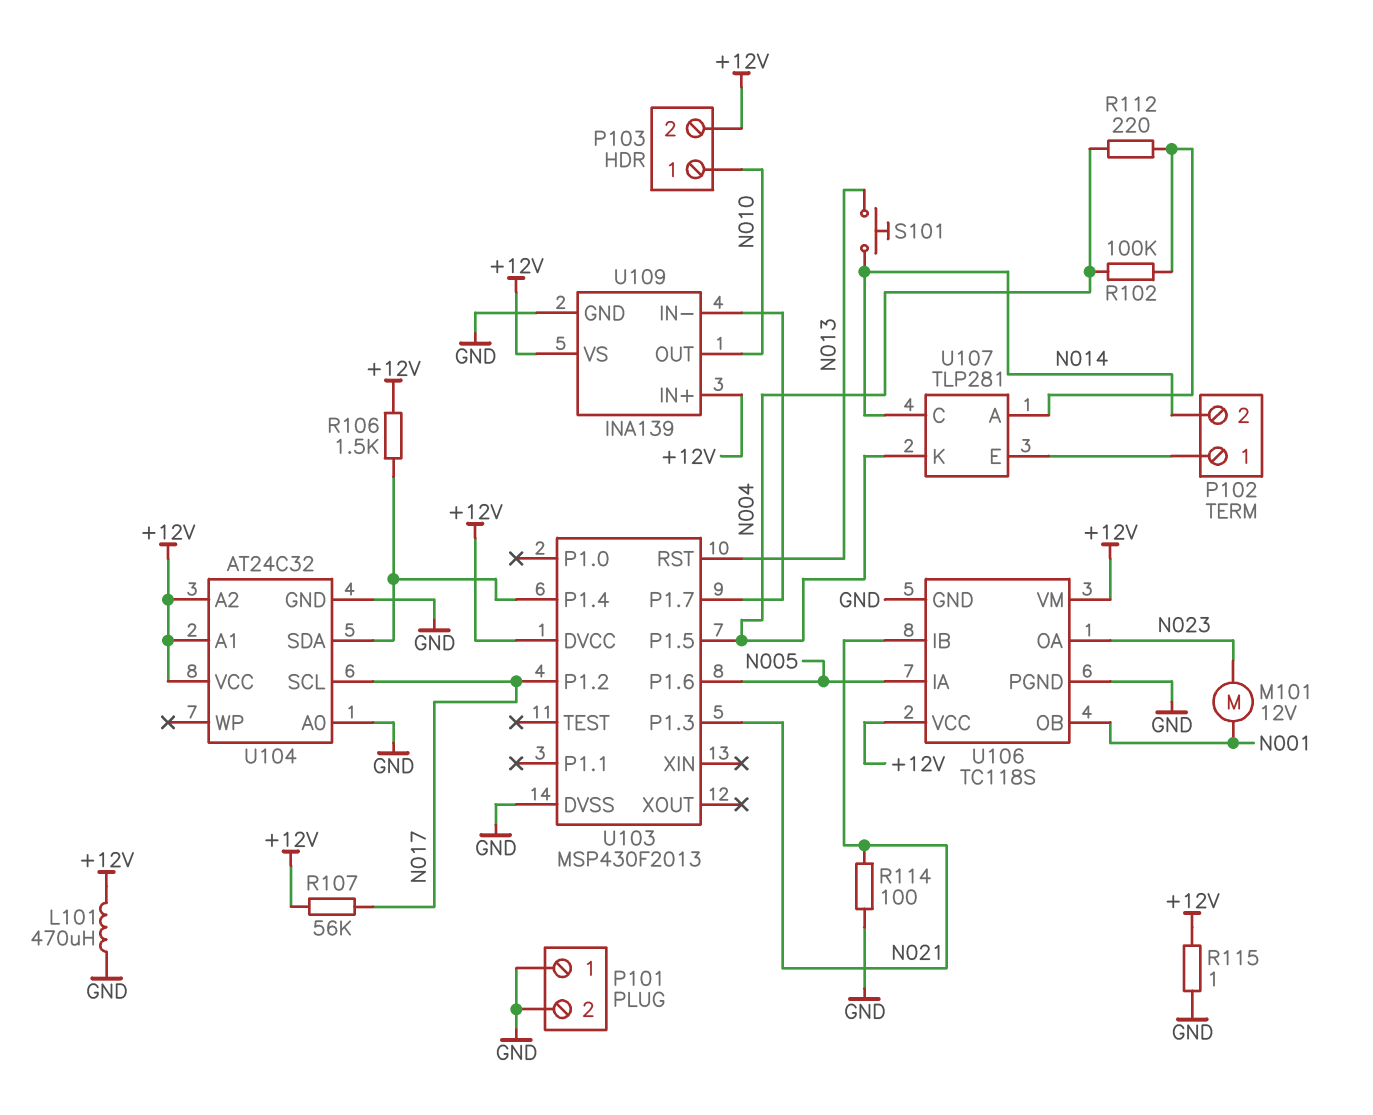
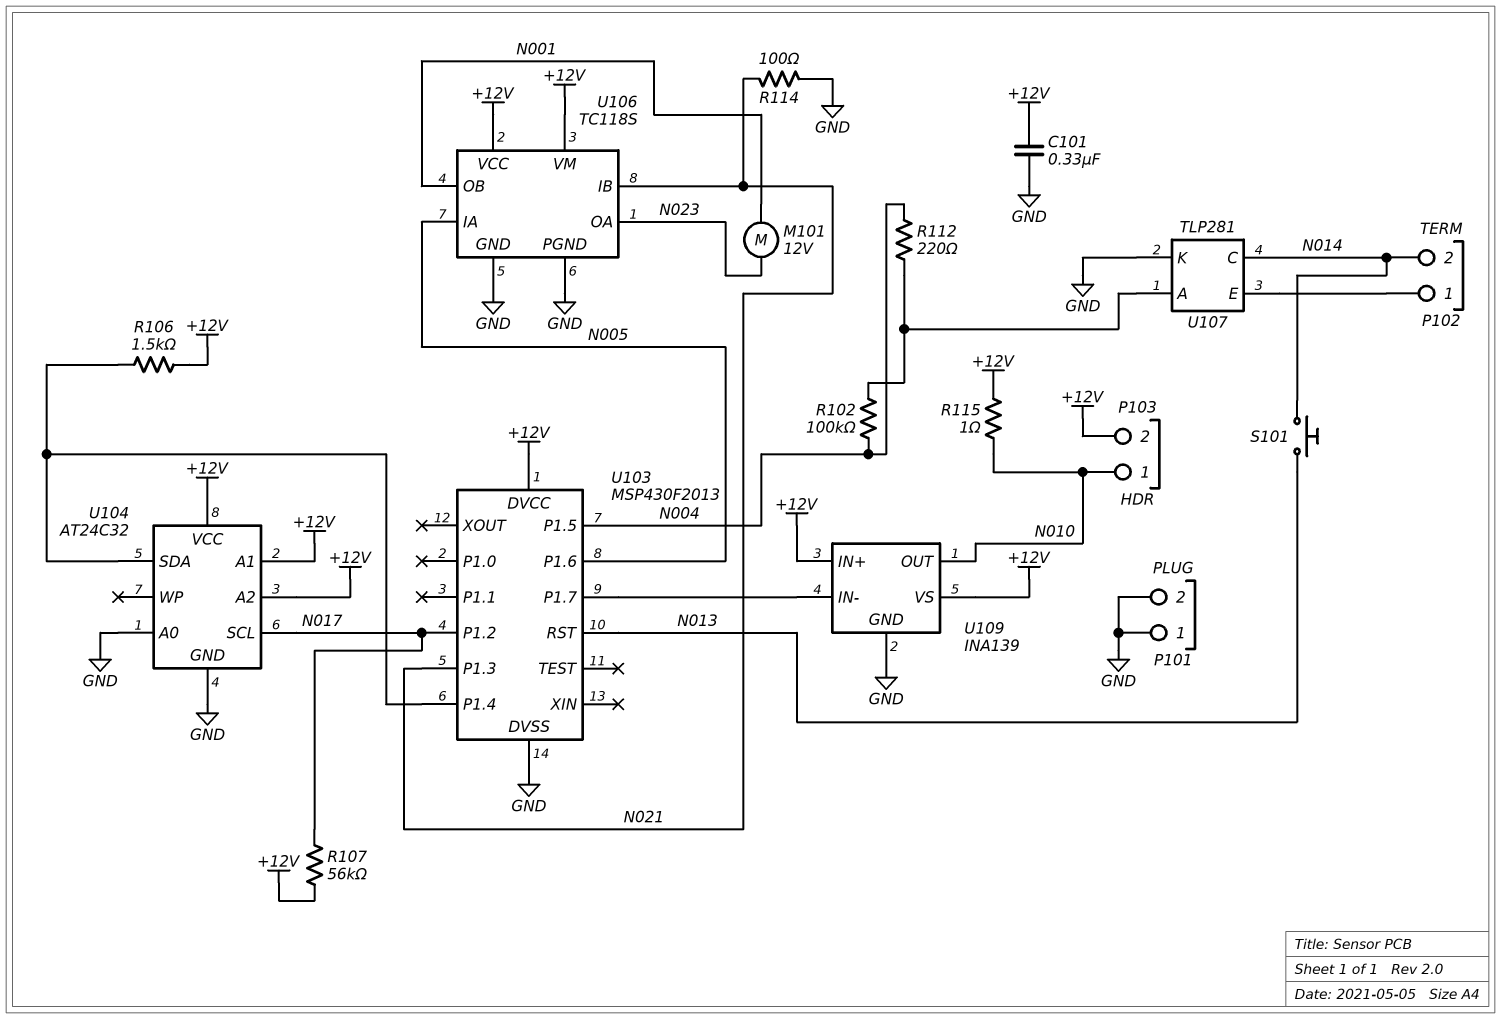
C101: none -> 330nF (+12V, GND)
L101: 470uH (+12V, GND) -> none
R115: 1 (+12V, GND) -> 1 (+12V, N010)
U107 pin K: N004 -> GND

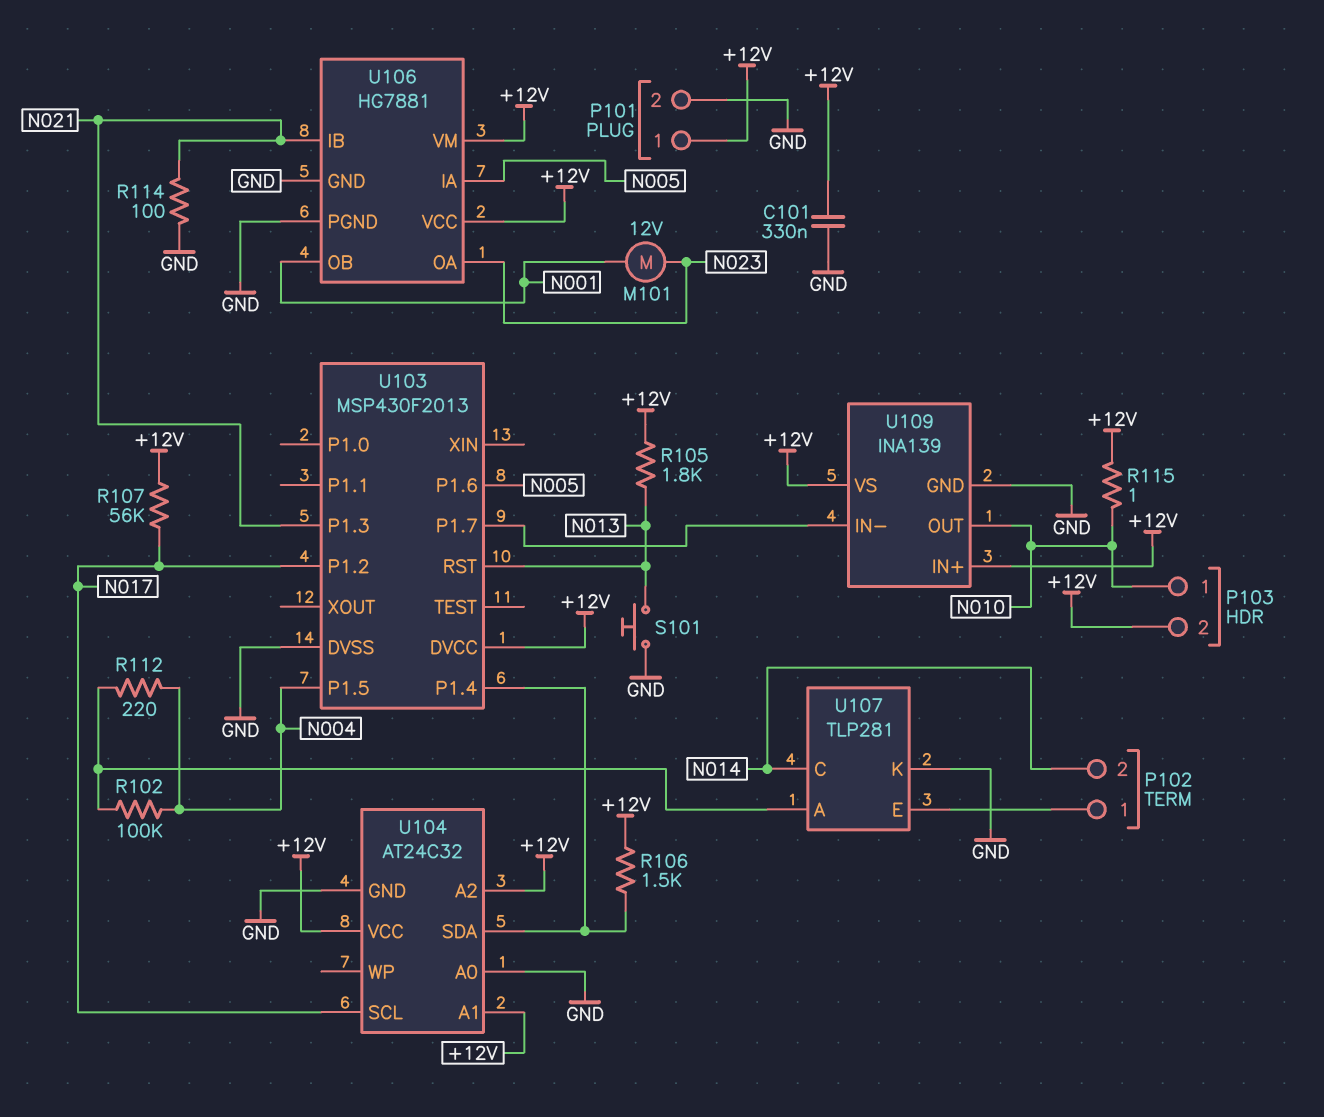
P101 pin 1: GND -> +12V
R105: none -> 1.8k (+12V, N013)
S101: button (N013, N014) -> button (GND, N013)
U106: TC118S -> HG7881

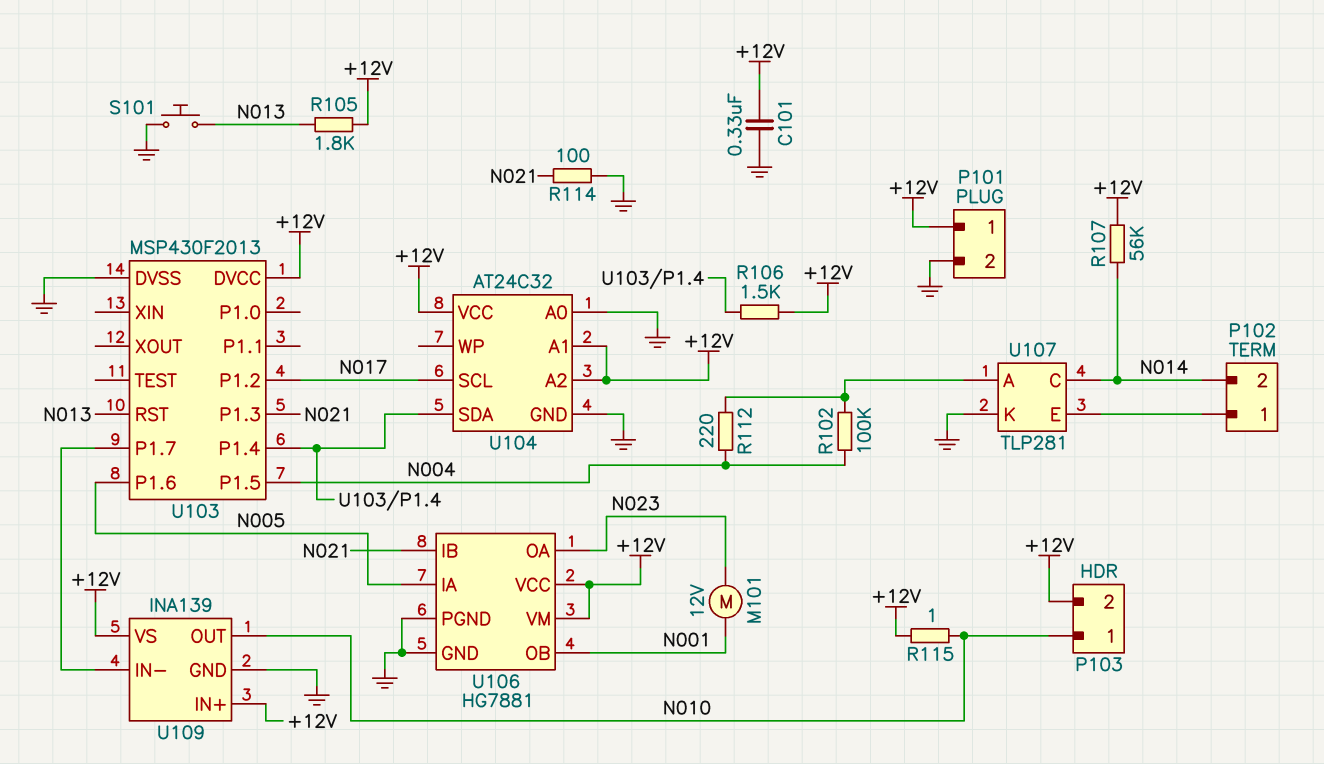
R107: 56k (+12V, N017) -> 56k (+12V, N014)

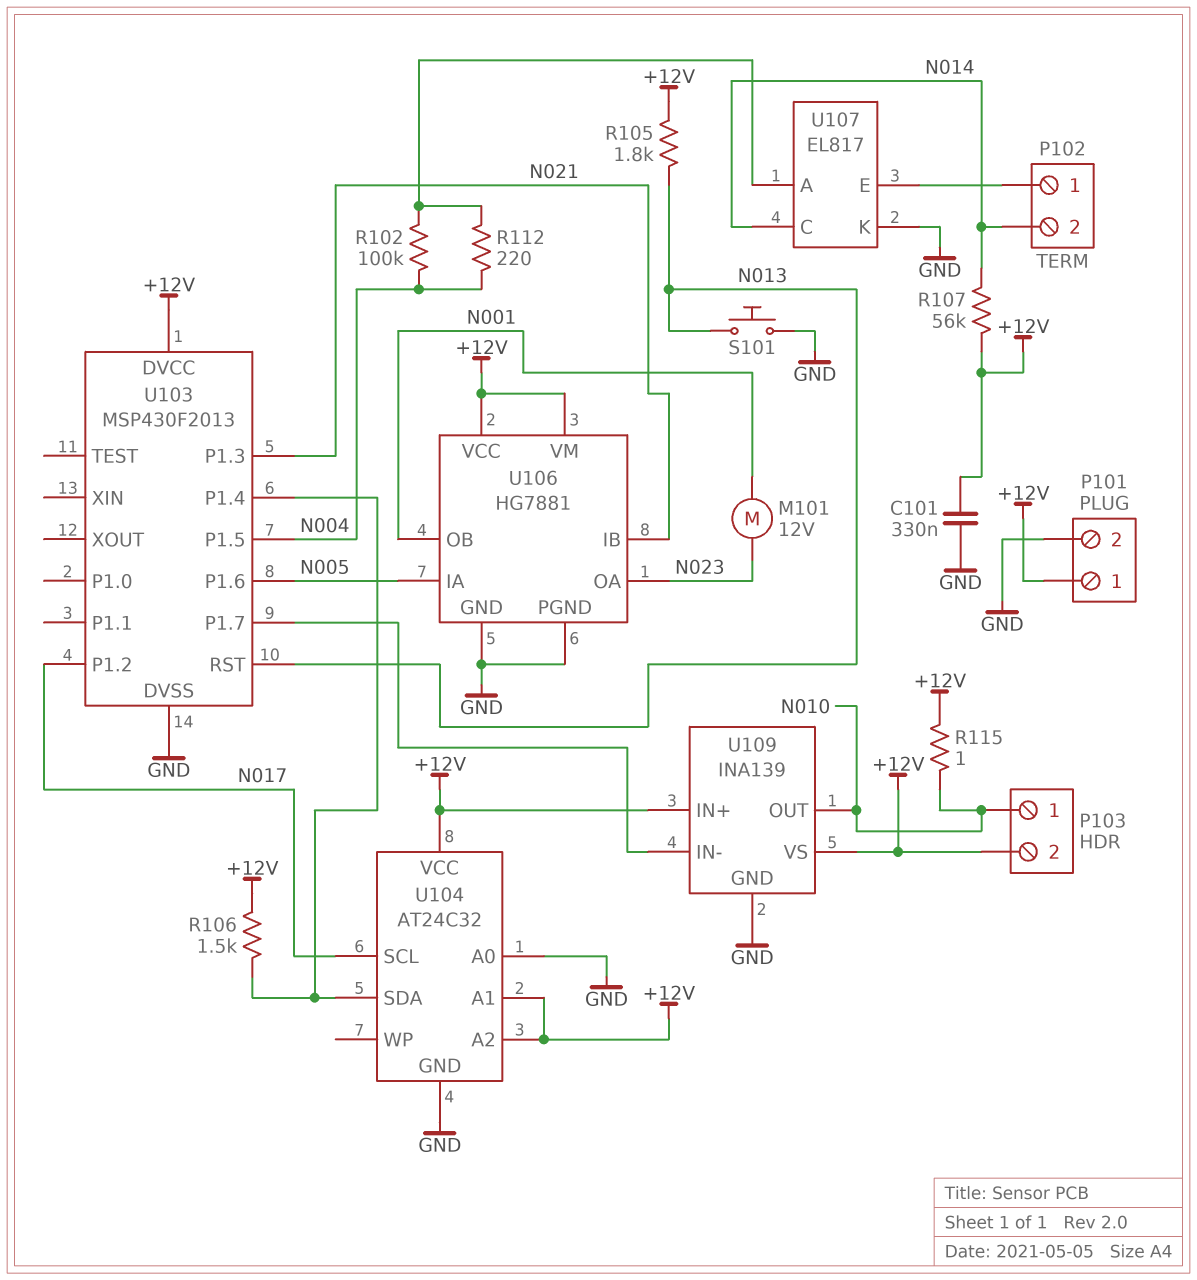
R114: 100 (GND, N021) -> none
U107: TLP281 -> EL817

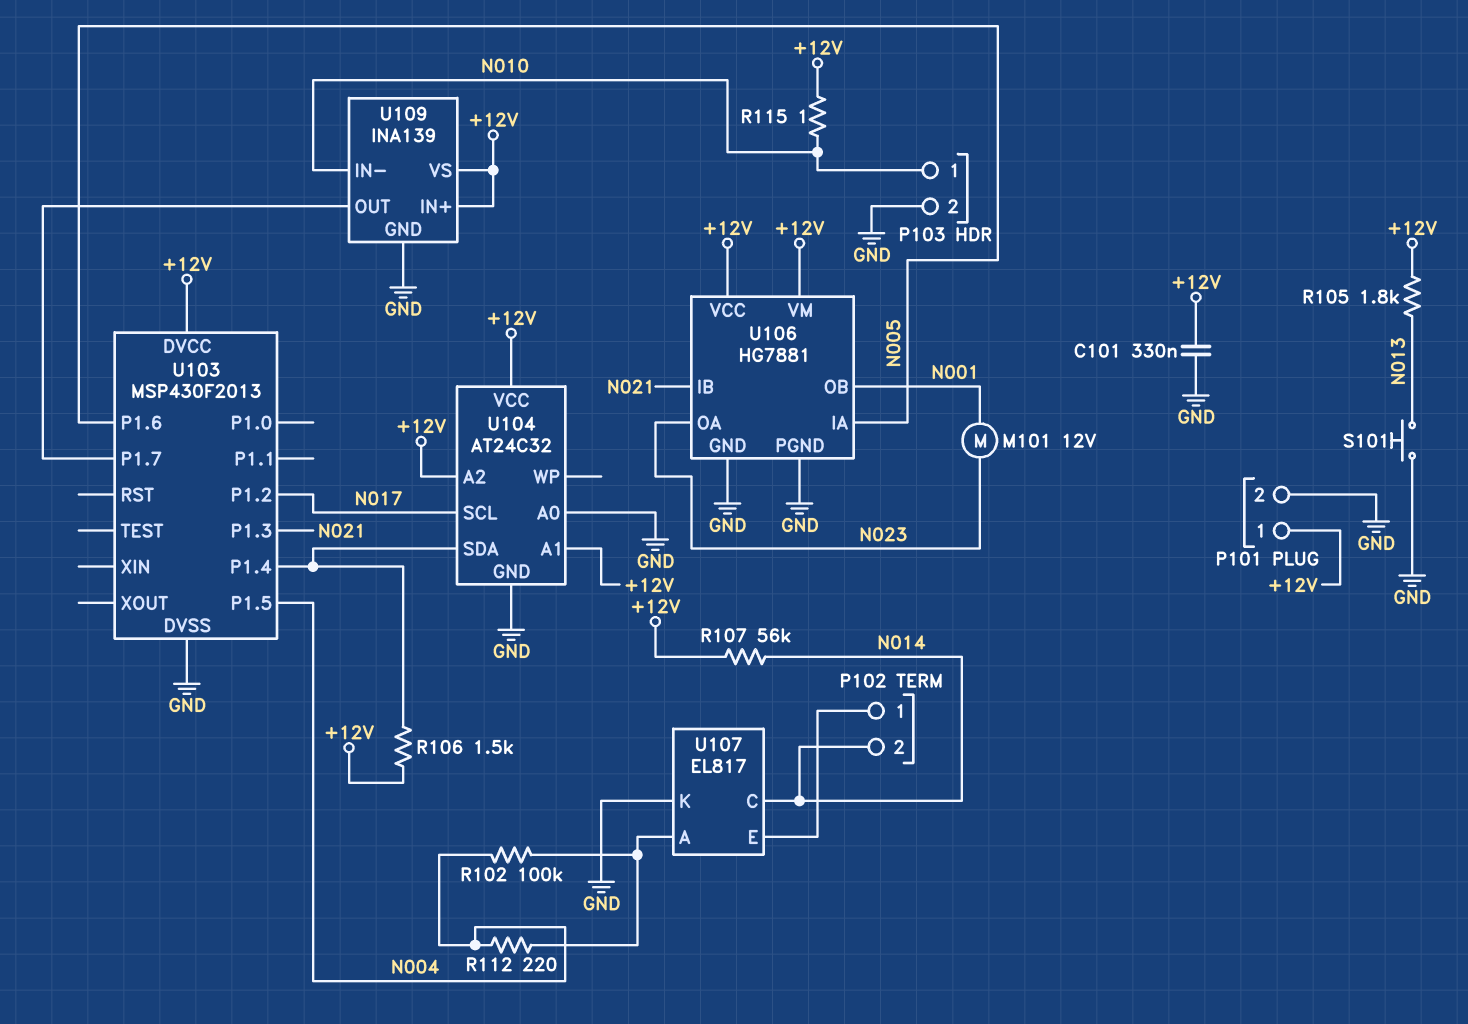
P103 pin 2: +12V -> GND
U103 pin RST: N013 -> none
U109 pin IN-: U103/P1.7 -> N010
U109 pin OUT: N010 -> U103/P1.7

